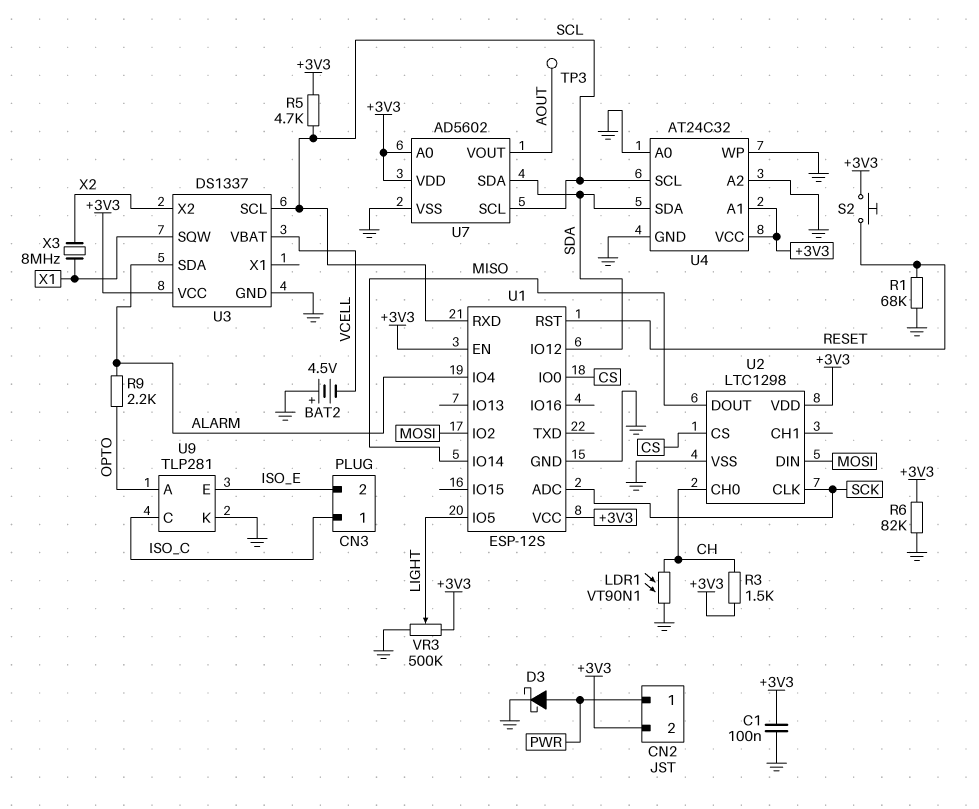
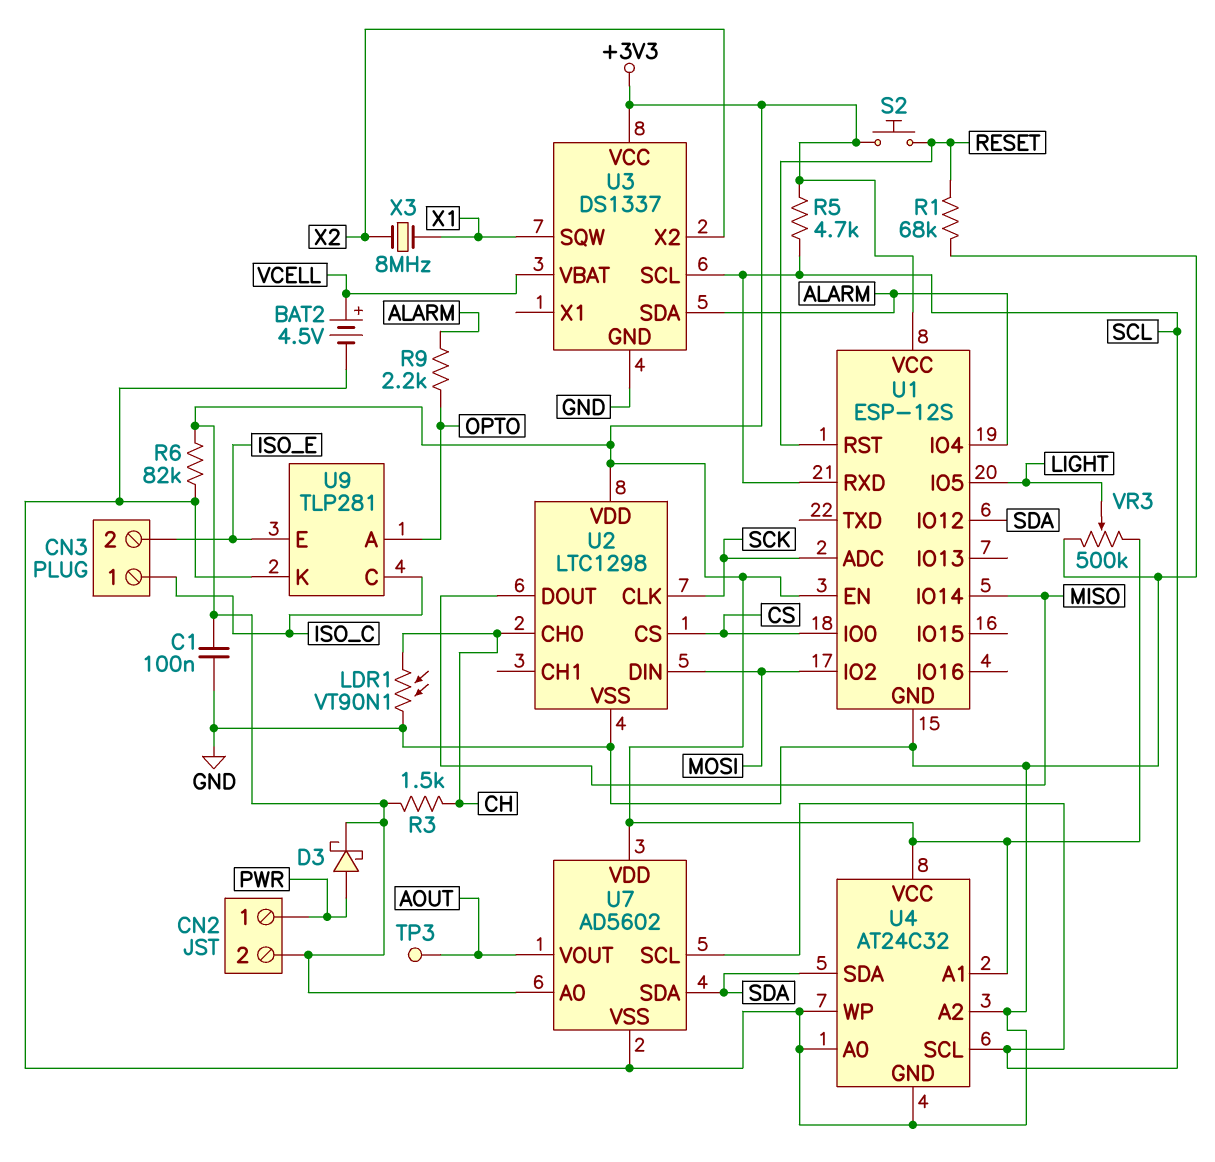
BAT2: 4.5V (plus GND, minus VCELL) -> 4.5V (plus VCELL, minus GND)
D3: schottky (A PWR, K GND) -> schottky (A PWR, K +3V3)

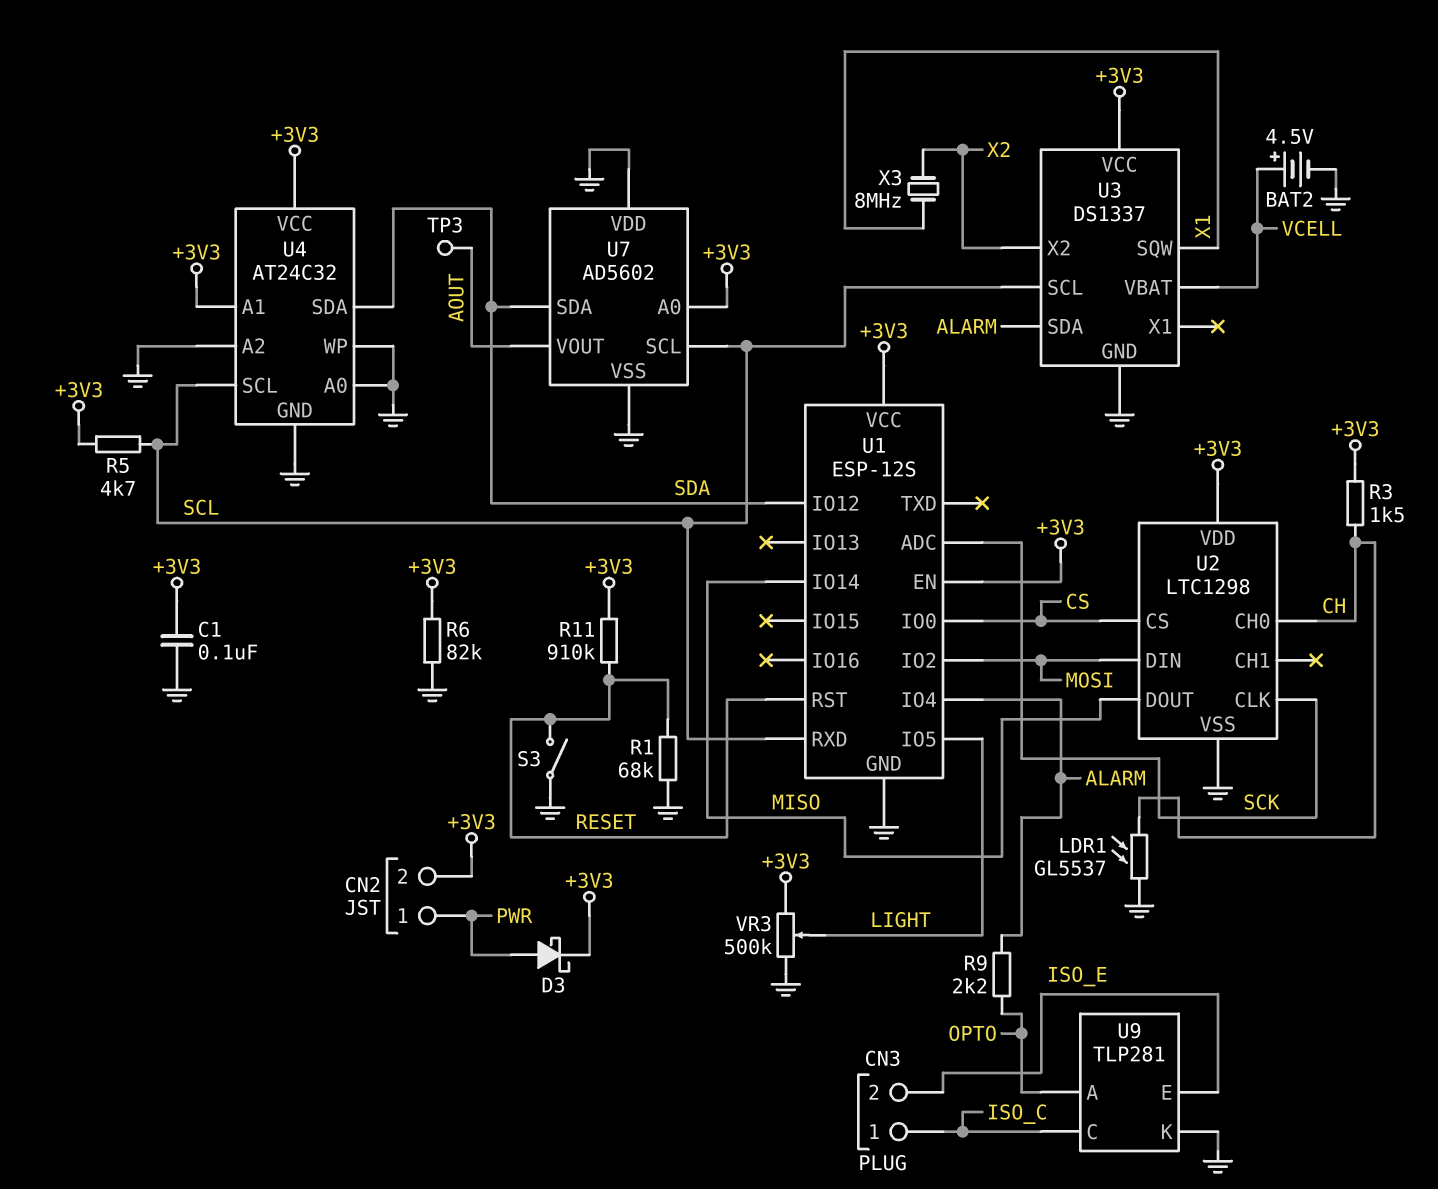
LDR1: VT90N1 (CH, GND) -> GL5537 (CH, GND)
R11: none -> 910k (+3V3, RESET)
S2: button (+3V3, RESET) -> none
S3: none -> switch (GND, RESET)
U7 pin VDD: +3V3 -> GND

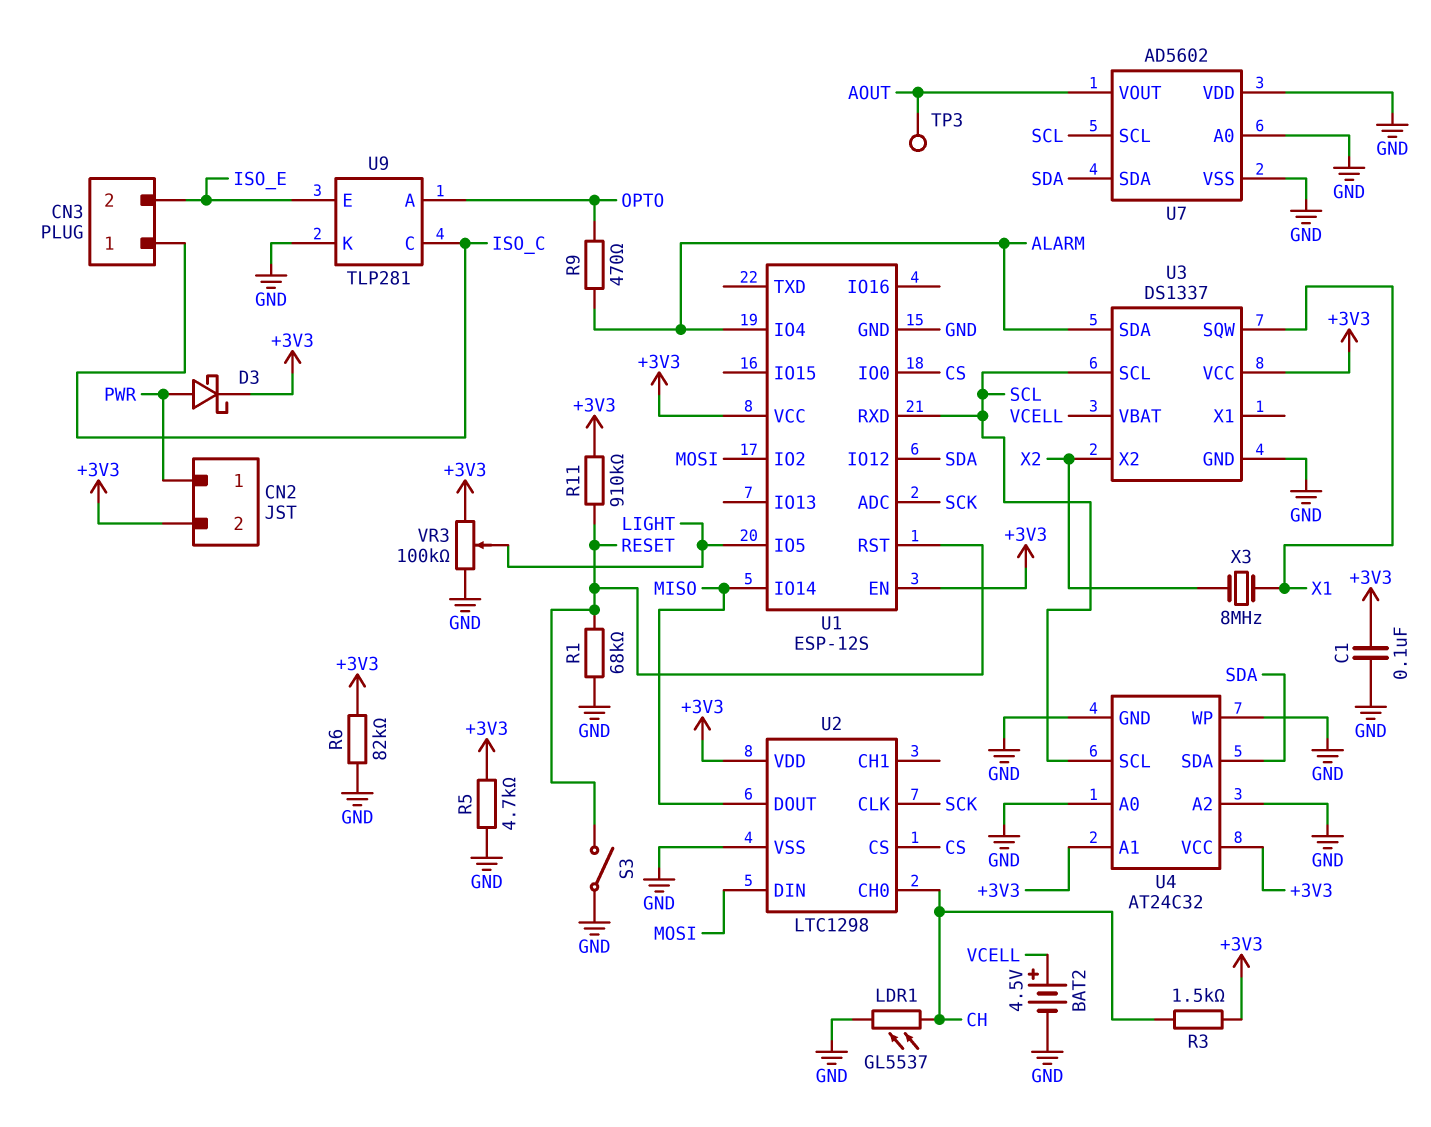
R5: 4.7k (+3V3, SCL) -> 4.7k (+3V3, GND)
R9: 2.2k (ALARM, OPTO) -> 470 (ALARM, OPTO)
U7 pin A0: +3V3 -> GND
VR3: 500k (+3V3, GND, wiper LIGHT) -> 100k (+3V3, GND, wiper LIGHT)

